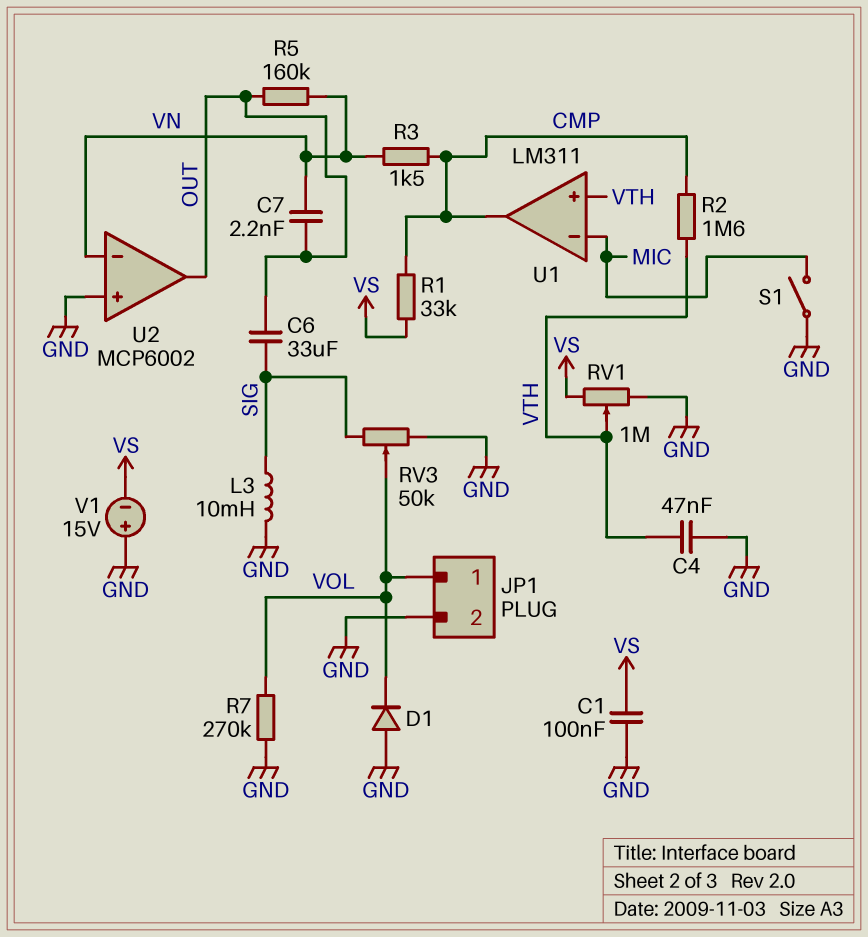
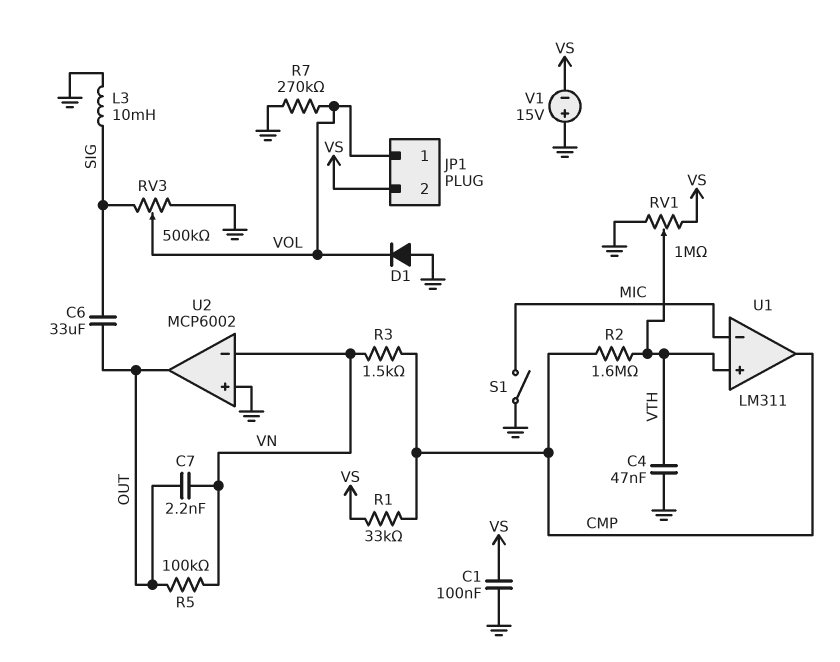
JP1 pin 2: GND -> VS
R5: 160k (OUT, VN) -> 100k (OUT, VN)
RV3: 50k (GND, SIG, wiper VOL) -> 500k (GND, SIG, wiper VOL)

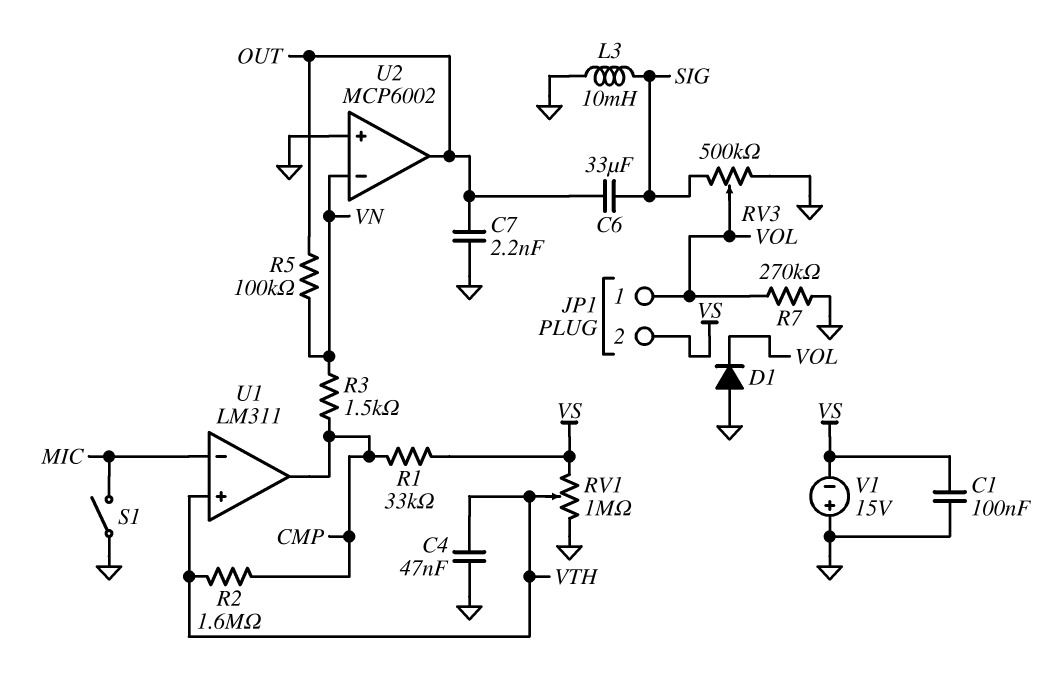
C7: 2.2nF (OUT, VN) -> 2.2nF (GND, OUT)

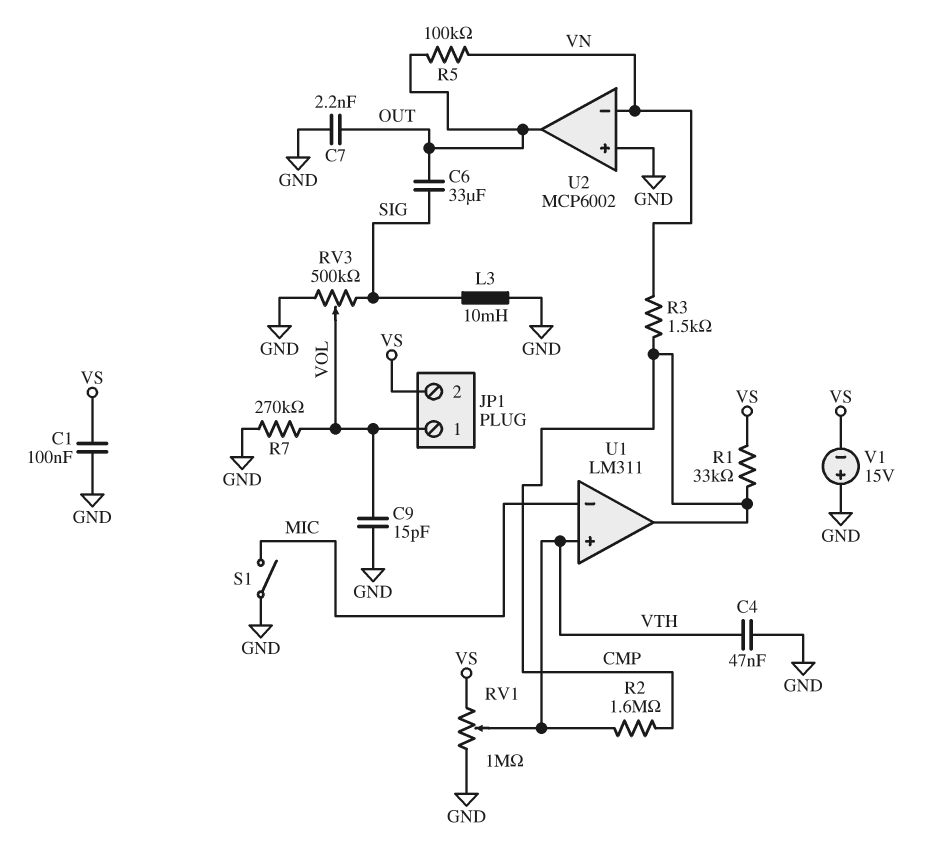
C9: none -> 15pF (GND, VOL)
D1: diode (A GND, K VOL) -> none

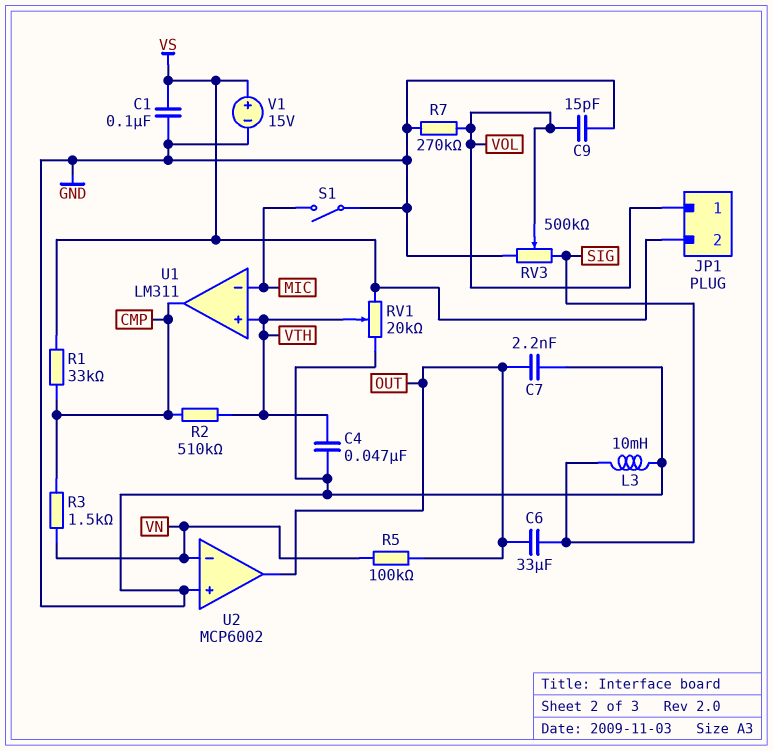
R2: 1.6M (CMP, VTH) -> 510k (CMP, VTH)
RV1: 1M (GND, VS, wiper VTH) -> 20k (GND, VS, wiper VTH)
V1: 15V (plus GND, minus VS) -> 15V (plus VS, minus GND)

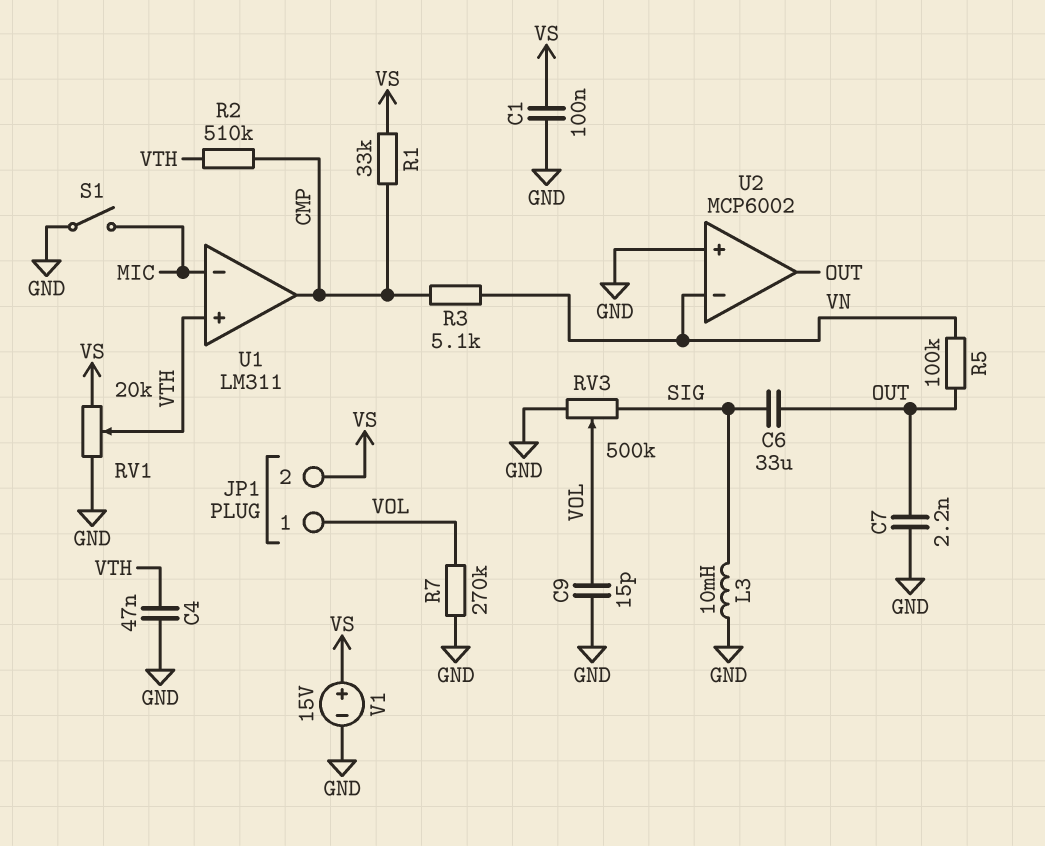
R3: 1.5k (CMP, VN) -> 5.1k (CMP, VN)

